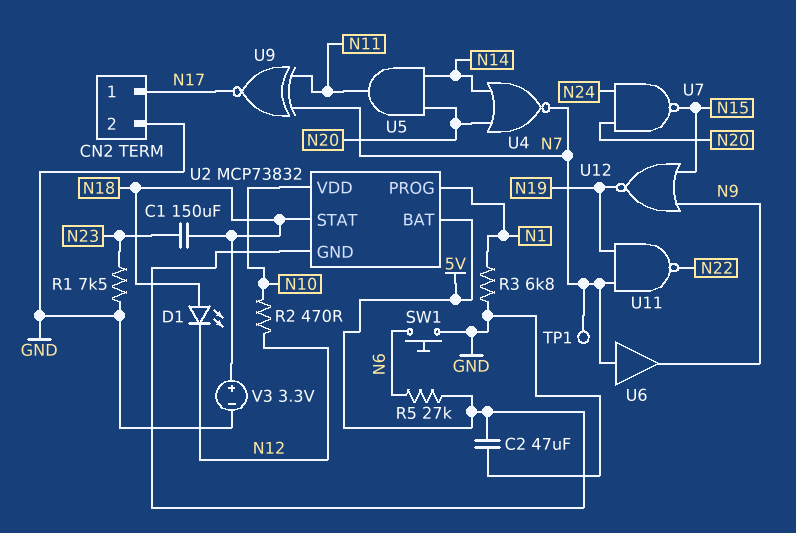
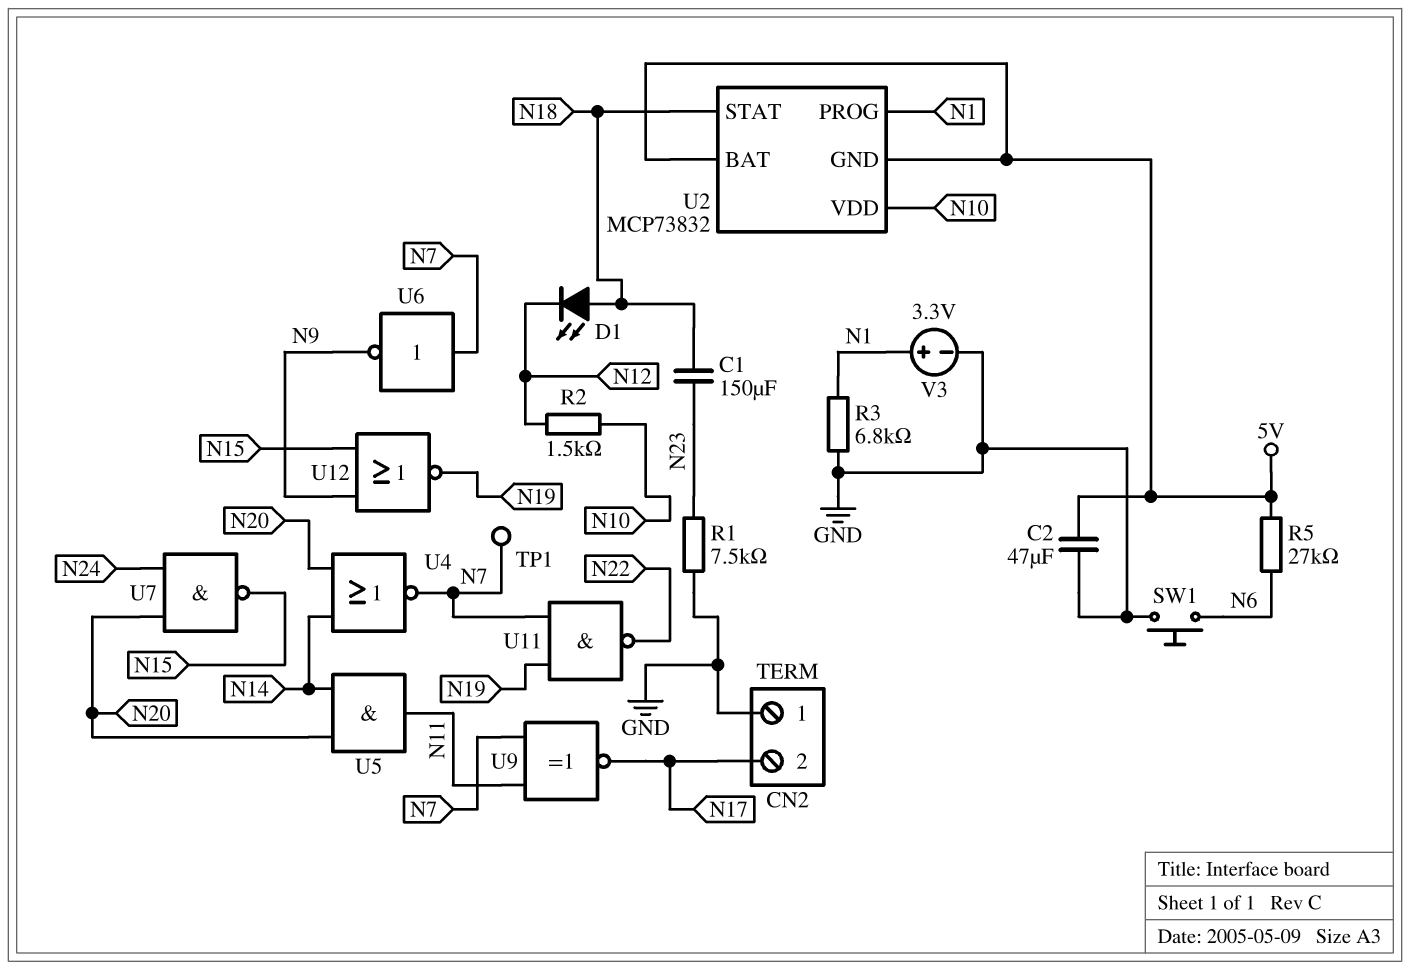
CN2 pin 1: N17 -> GND
CN2 pin 2: GND -> N17
R2: 470 (N10, N12) -> 1.5k (N10, N12)
U6: buffer (in N7, out N9) -> NOT (in N7, out N9)
V3: 3.3V (plus N18, minus GND) -> 3.3V (plus N1, minus GND)

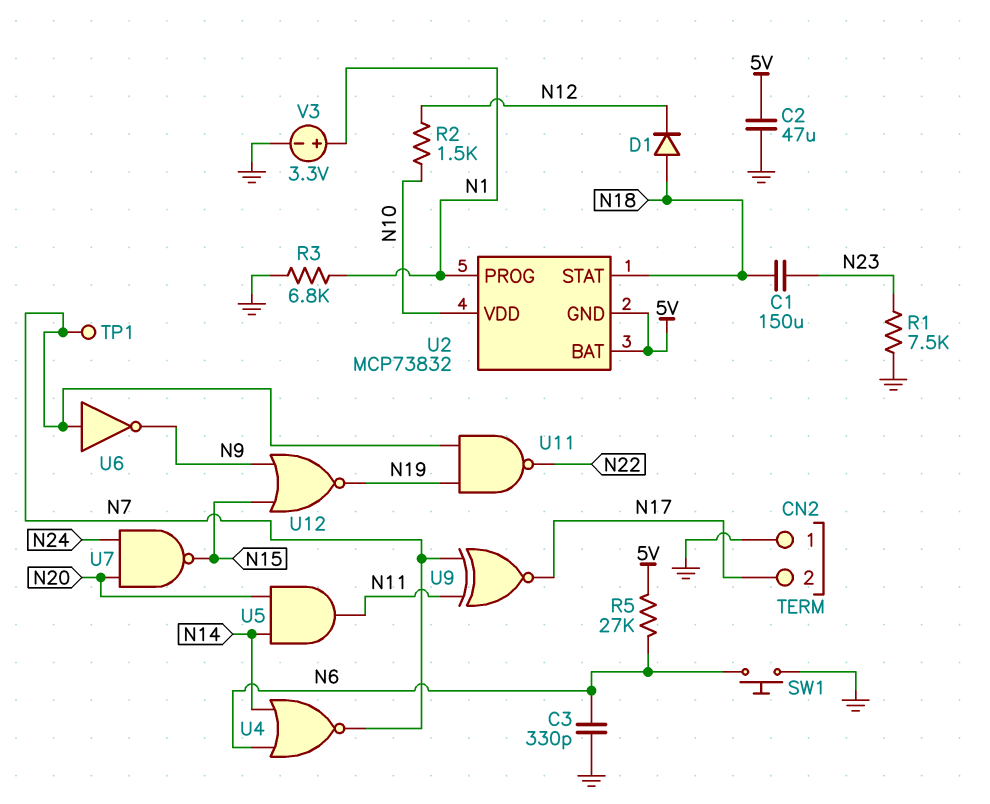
C3: none -> 330pF (GND, N6)
D1: LED (A N18, K N12) -> diode (A N18, K N12)
U4: NOR (in N14, in N20, out N7) -> NOR (in N6, in N14, out N7)

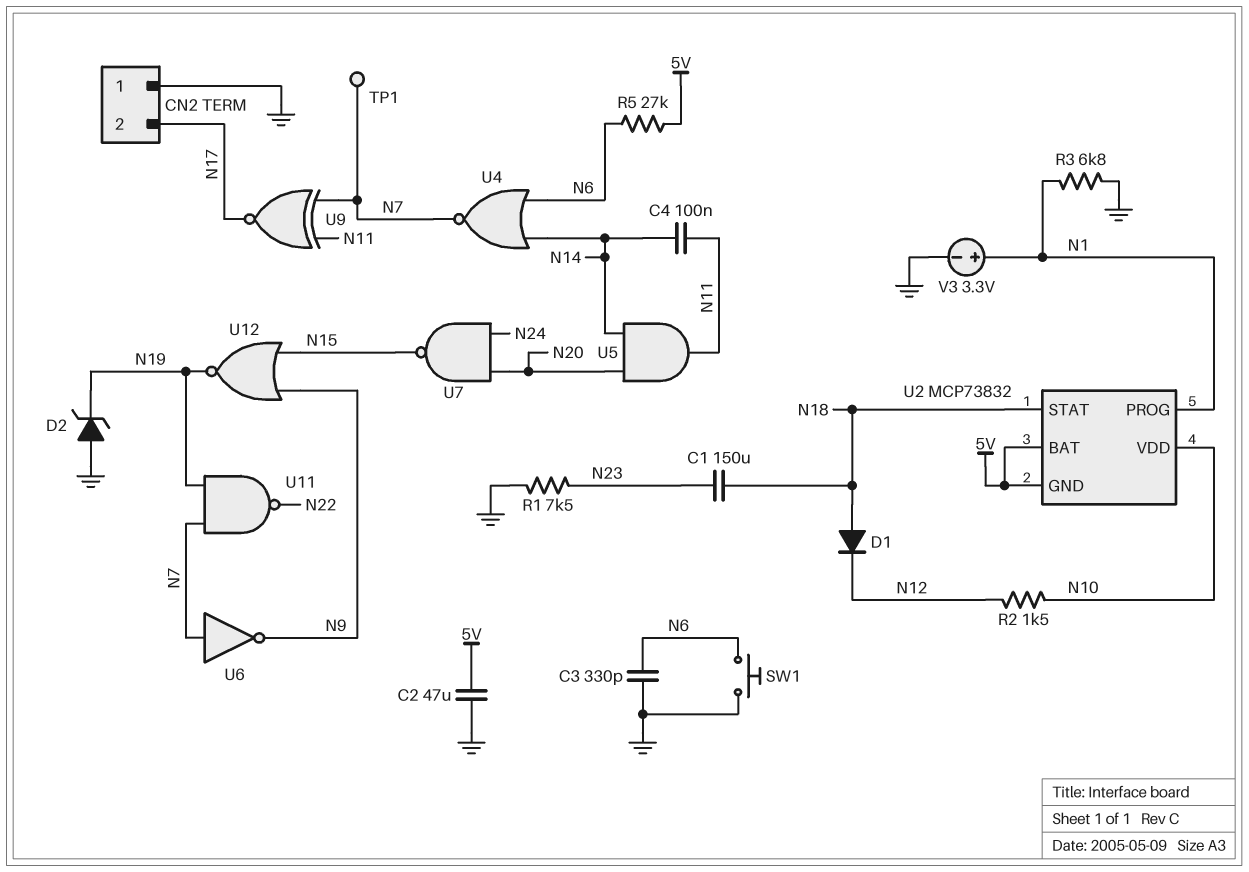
C4: none -> 100nF (N11, N14)
D2: none -> zener (A GND, K N19)

